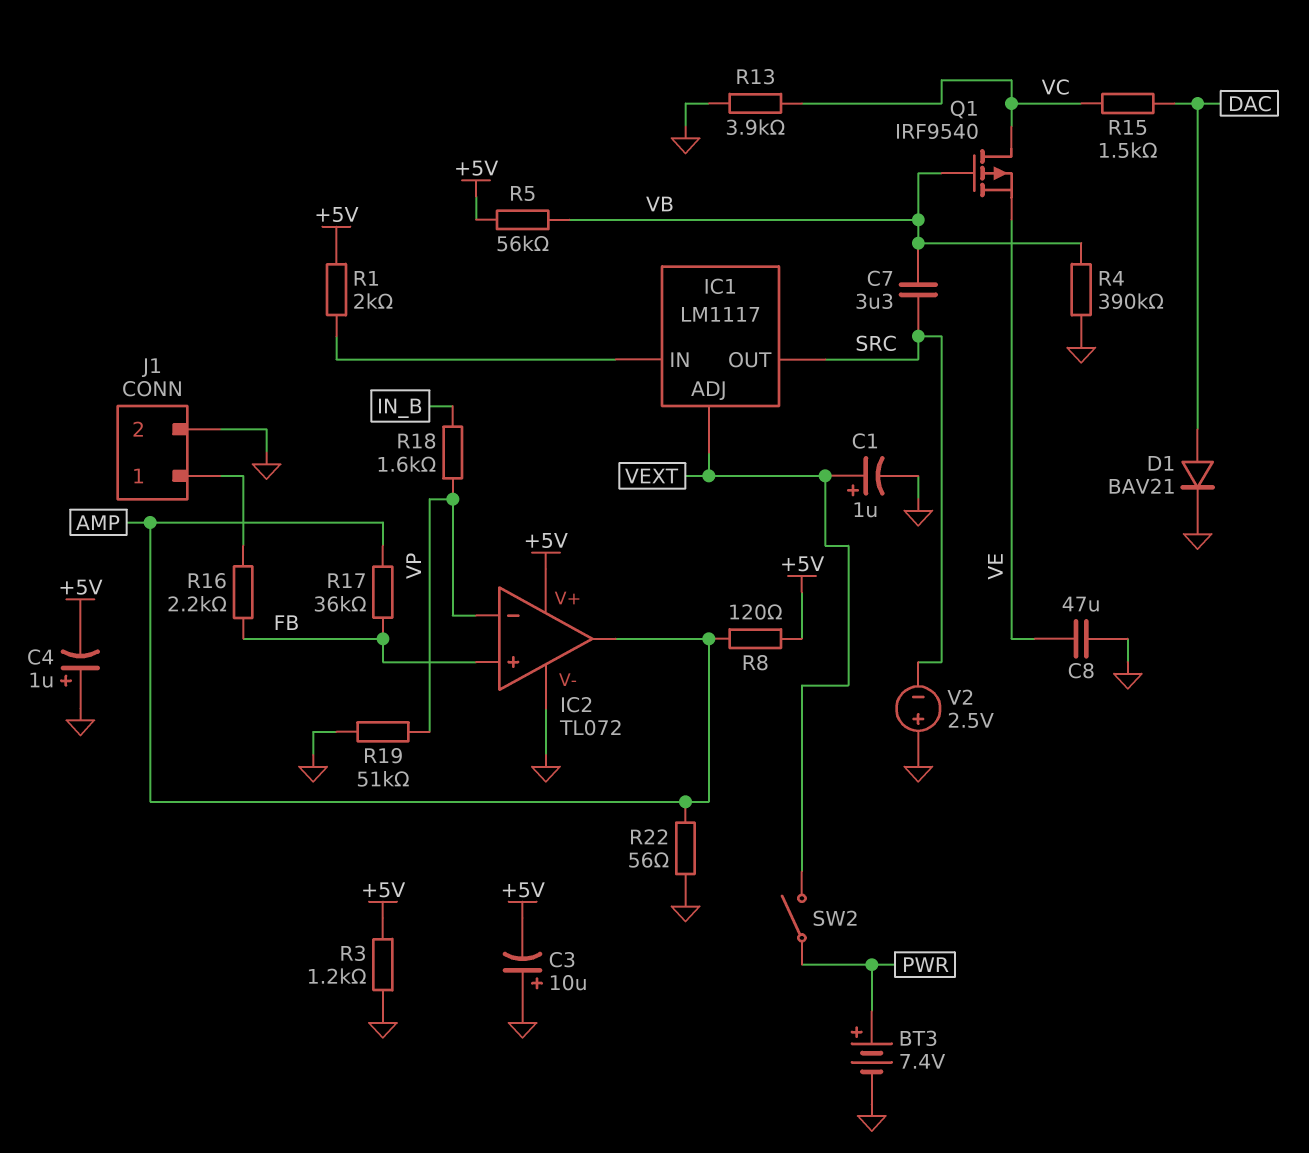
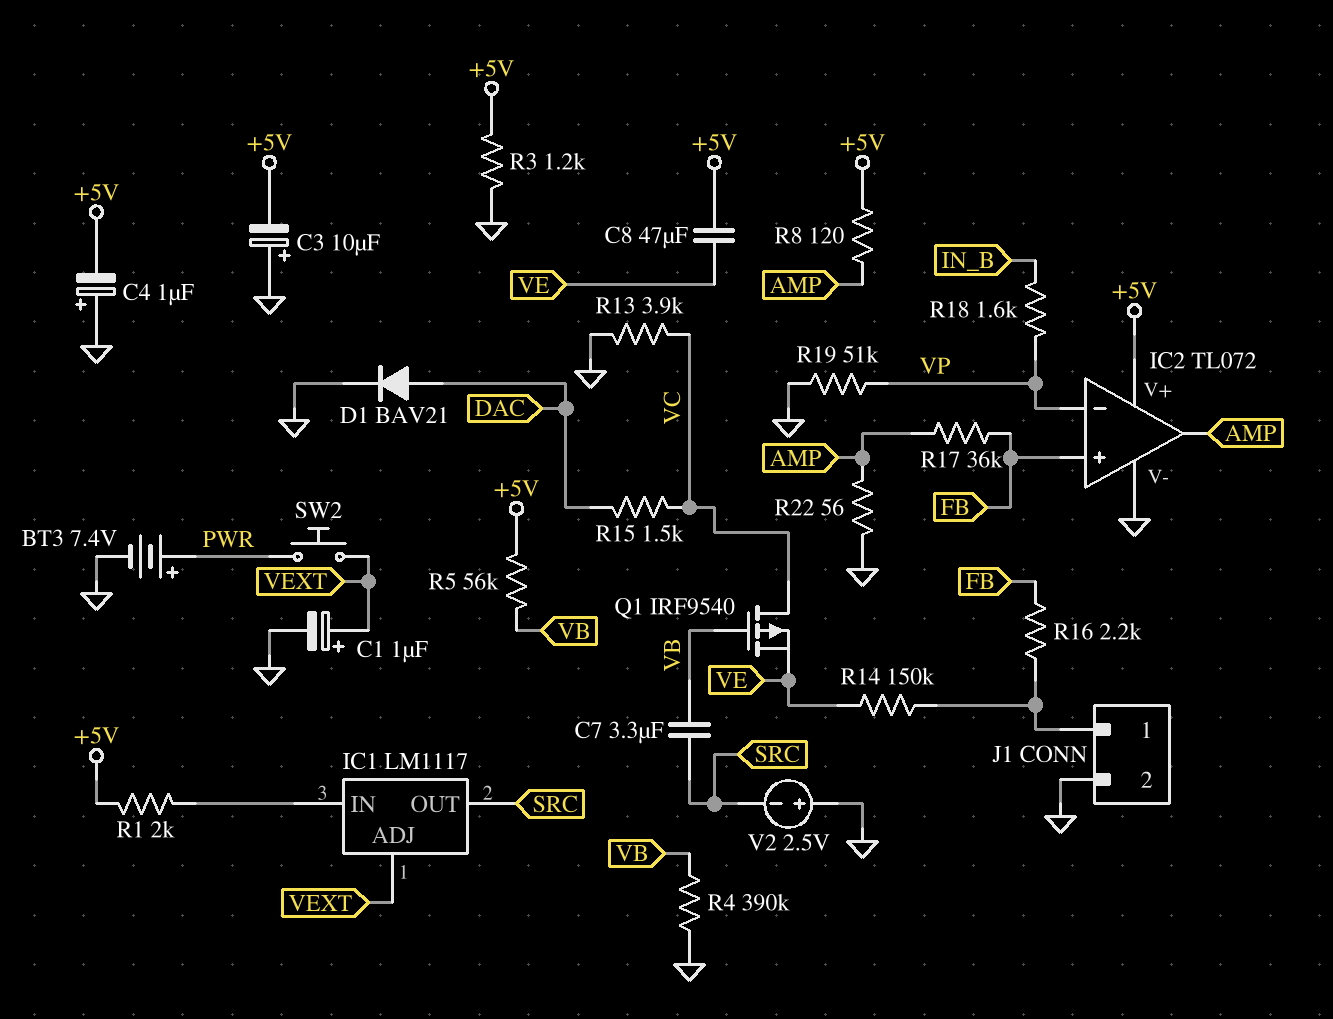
C8: 47uF (GND, VE) -> 47uF (+5V, VE)
R14: none -> 150k (J1/1, VE)
SW2: switch (PWR, VEXT) -> button (PWR, VEXT)

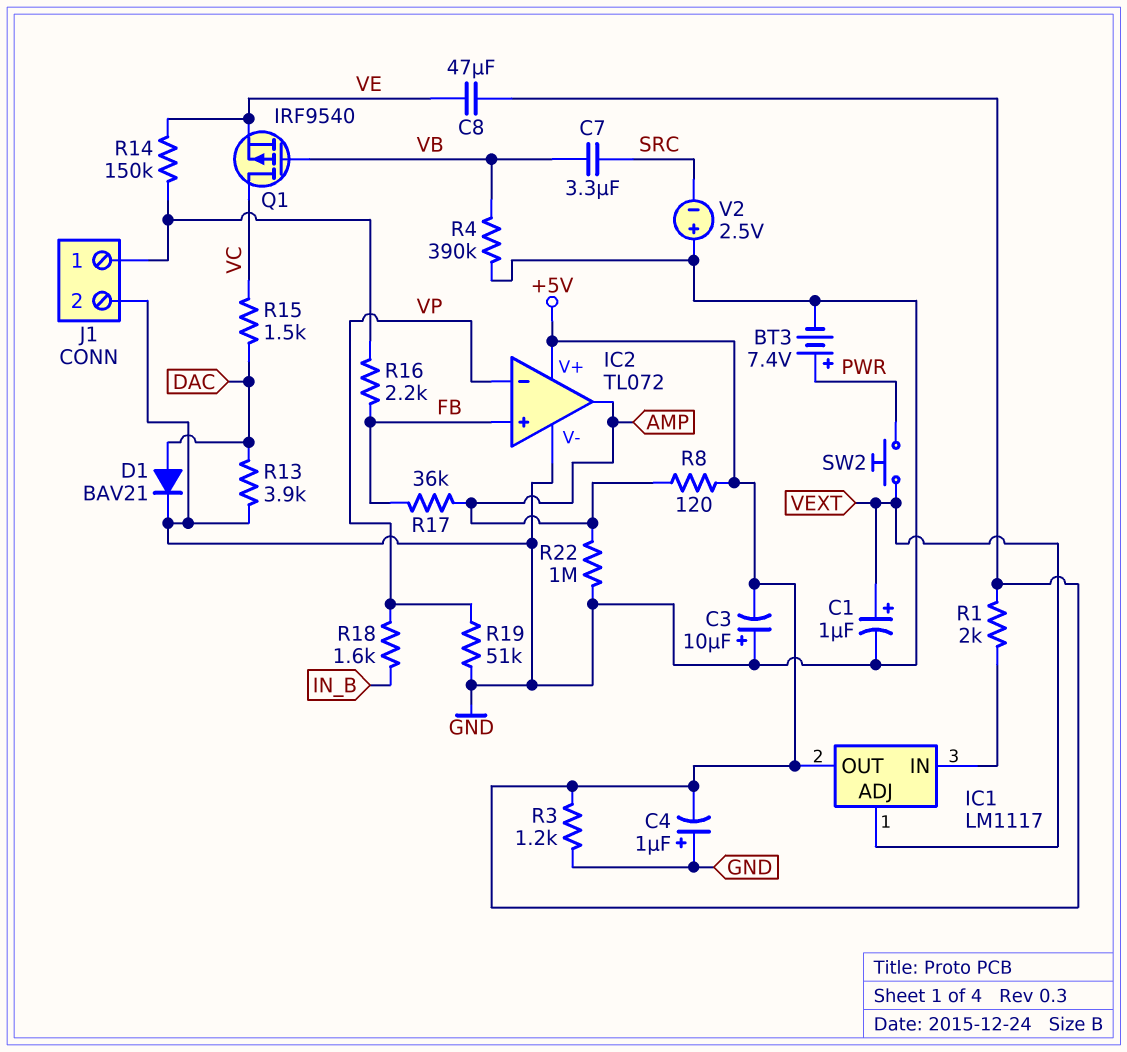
IC1 pin OUT: SRC -> +5V
R5: 56k (+5V, VB) -> none
R13: 3.9k (GND, VC) -> 3.9k (DAC, GND)
R22: 56 (AMP, GND) -> 1M (AMP, GND)

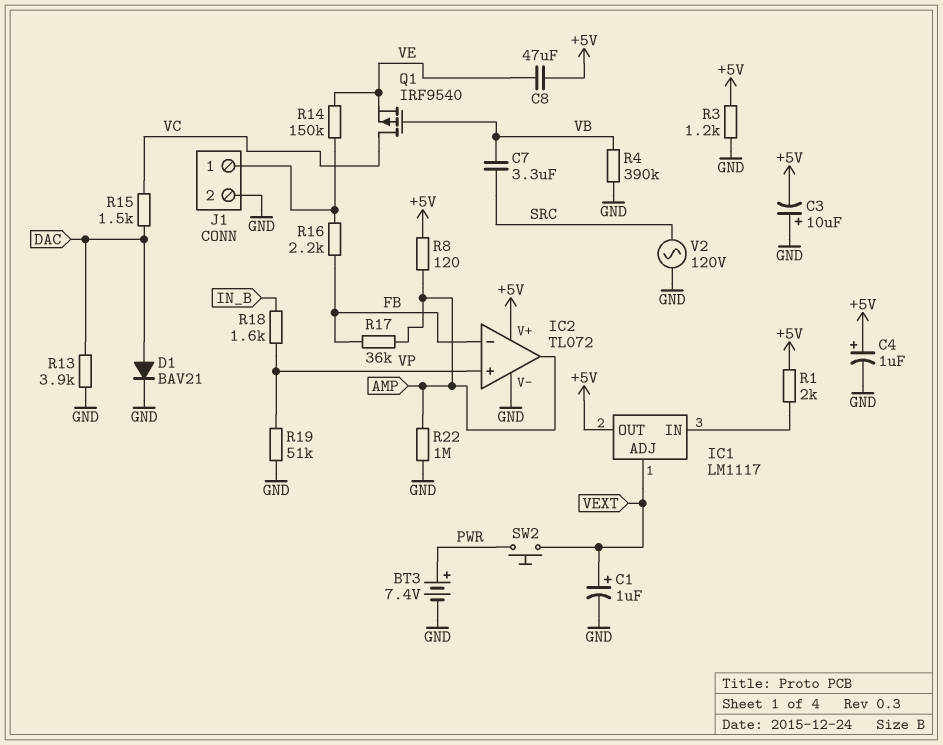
C4: 1uF (plus GND, minus +5V) -> 1uF (plus +5V, minus GND)
IC2 pin in+: FB -> VP
IC2 pin in-: VP -> FB
V2: 2.5V (plus GND, minus SRC) -> AC 120V (GND, SRC)

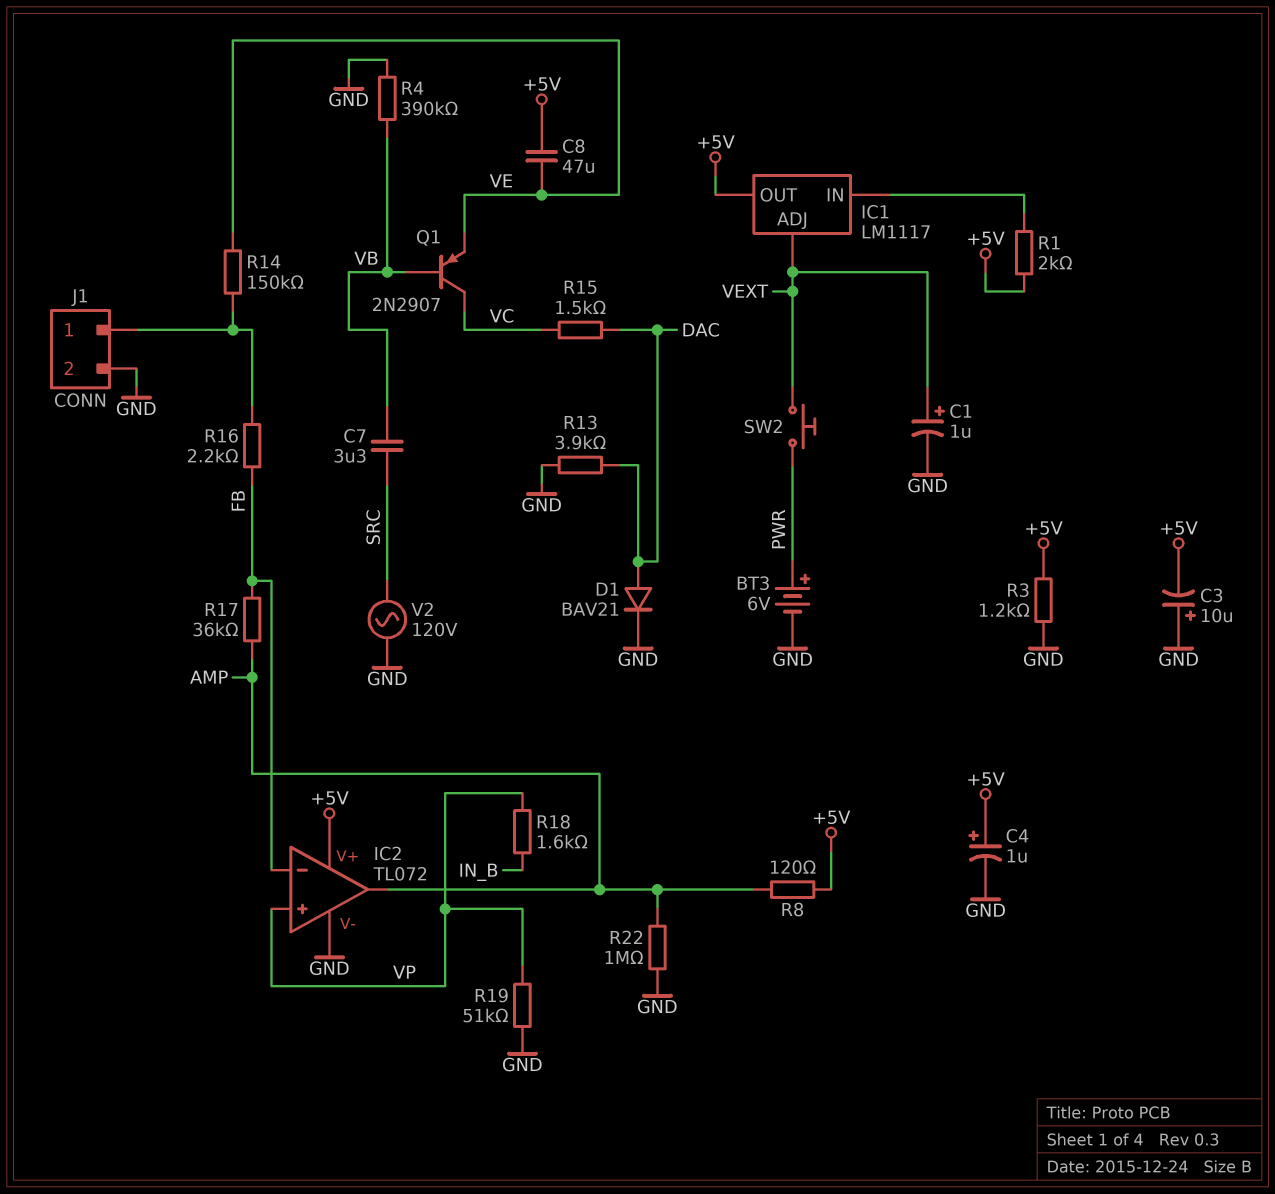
BT3: 7.4V (plus PWR, minus GND) -> 6V (plus PWR, minus GND)
Q1: PMOS IRF9540 (G VB, D VC, S VE) -> PNP 2N2907 (B VB, C VC, E VE)

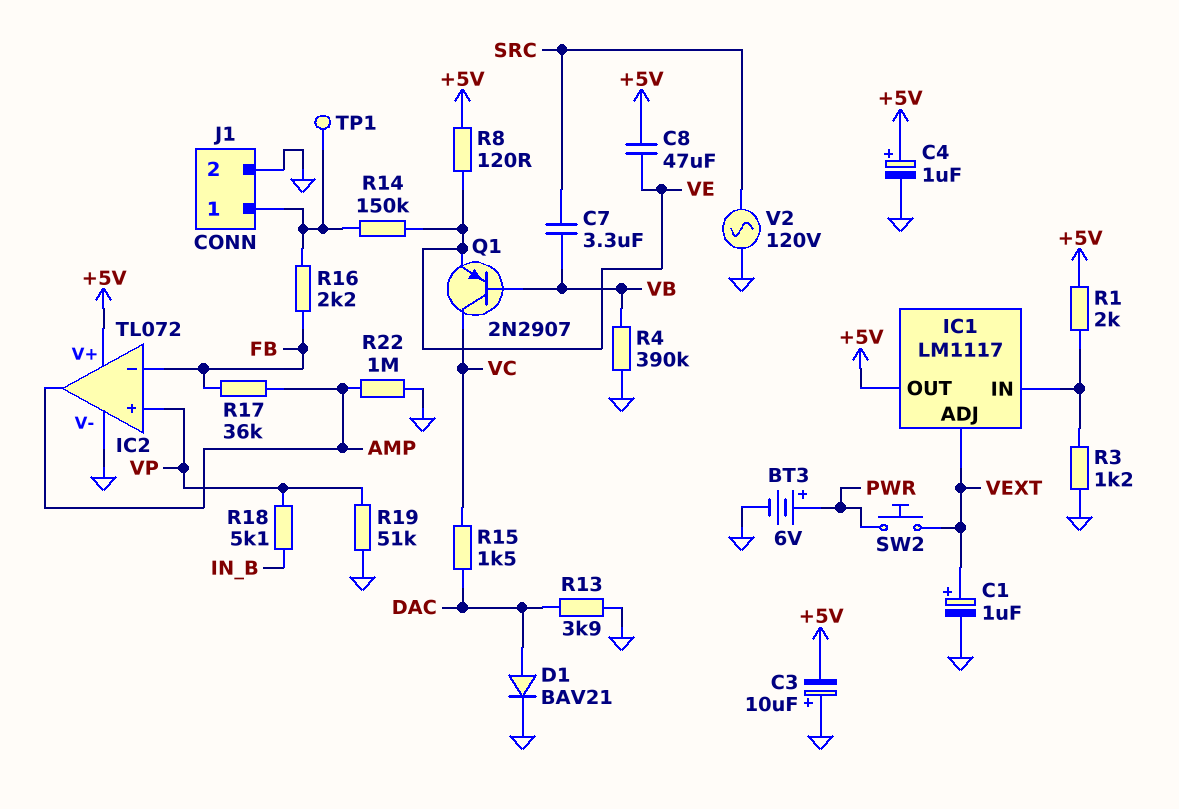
R3: 1.2k (+5V, GND) -> 1.2k (GND, IC1/IN)
R8: 120 (+5V, AMP) -> 120 (+5V, VE)
R18: 1.6k (IN_B, VP) -> 5.1k (IN_B, VP)
TP1: none -> test point (J1/1)

